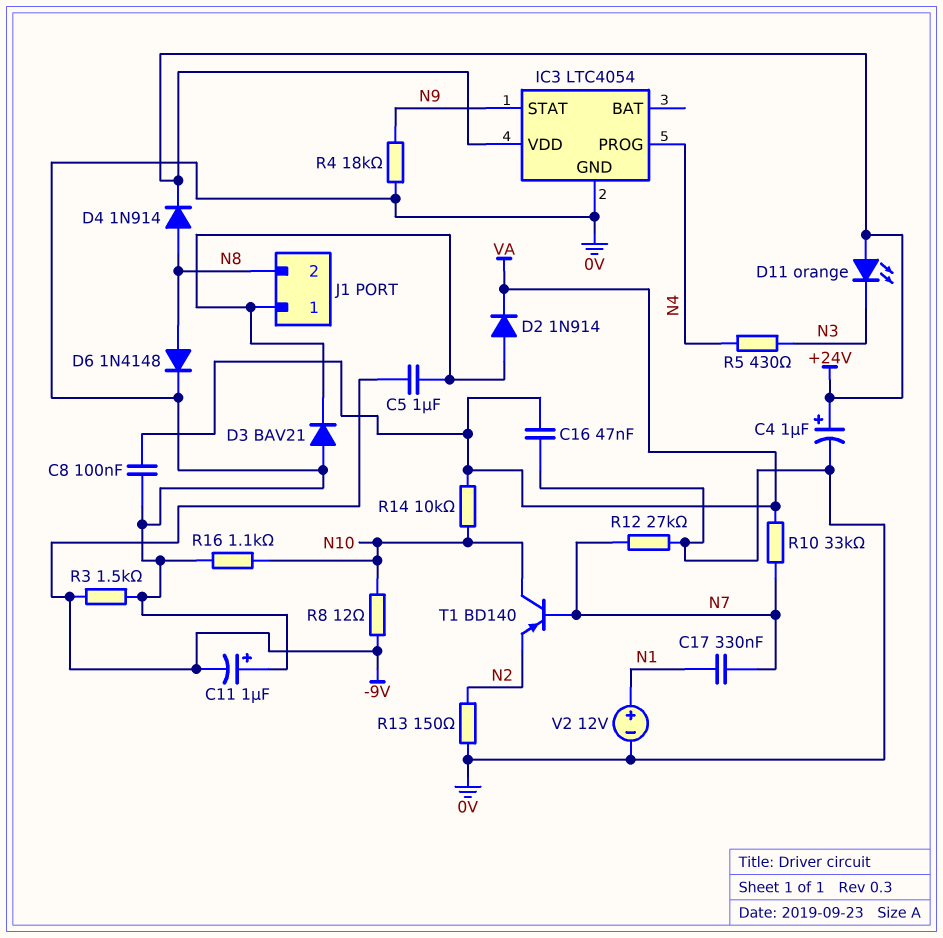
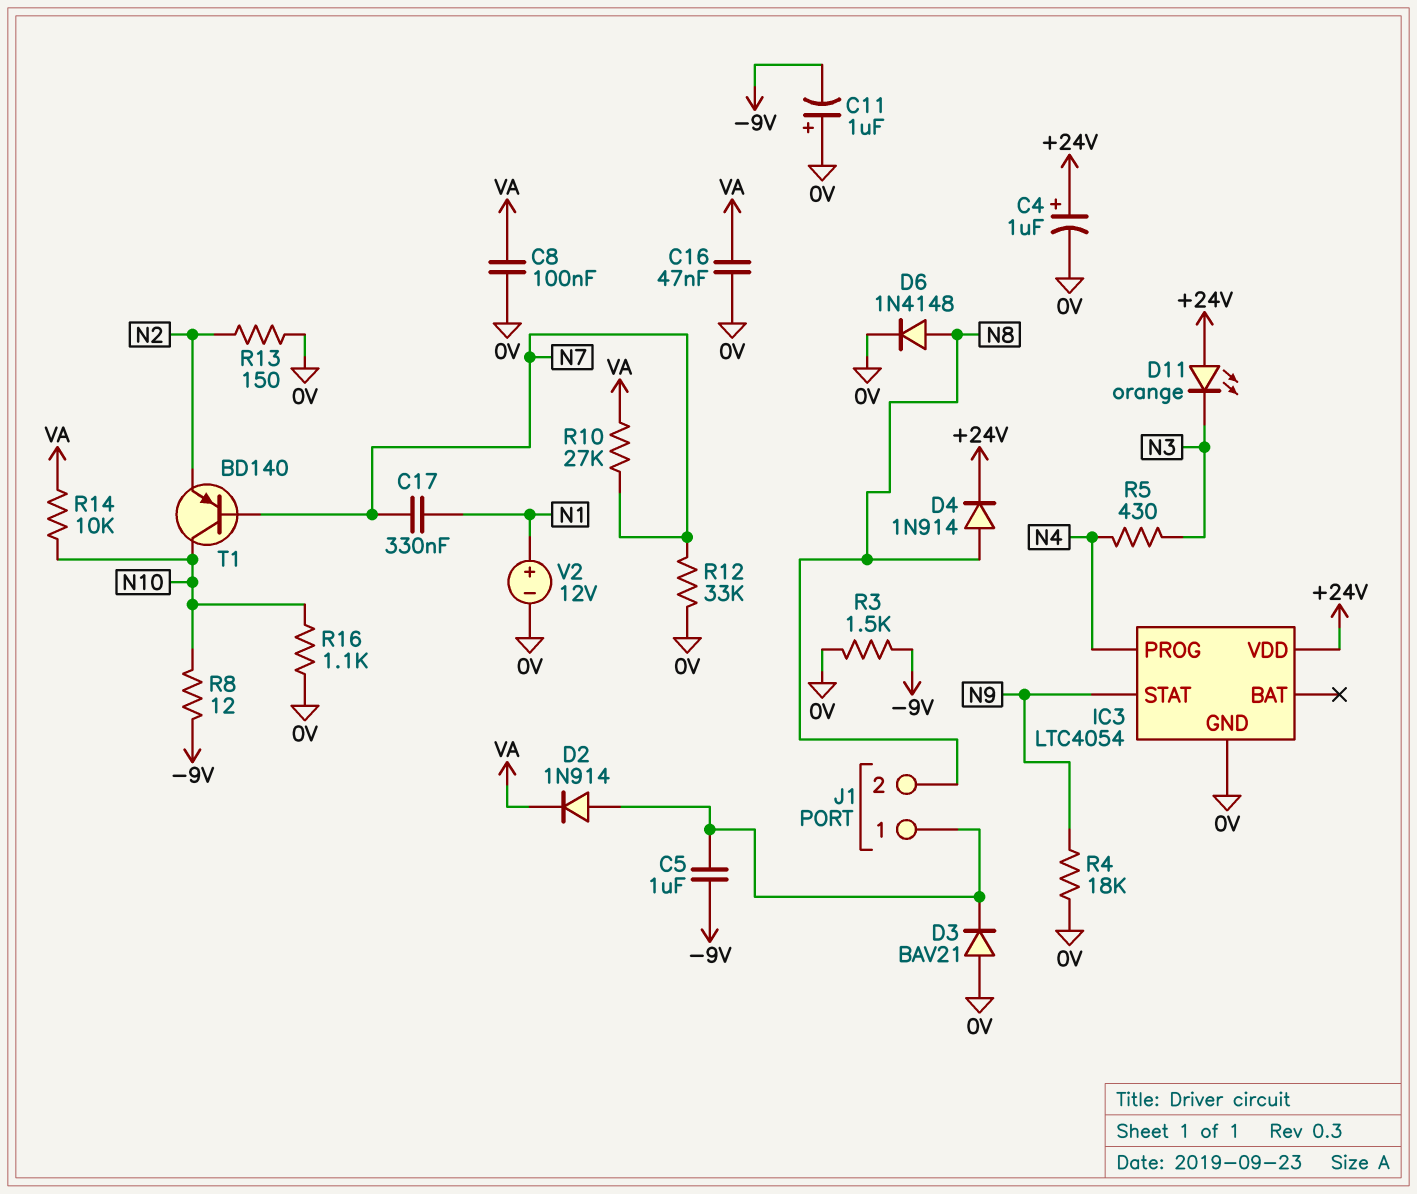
R10: 33k (N7, VA) -> 27k (N7, VA)
R12: 27k (0V, N7) -> 33k (0V, N7)

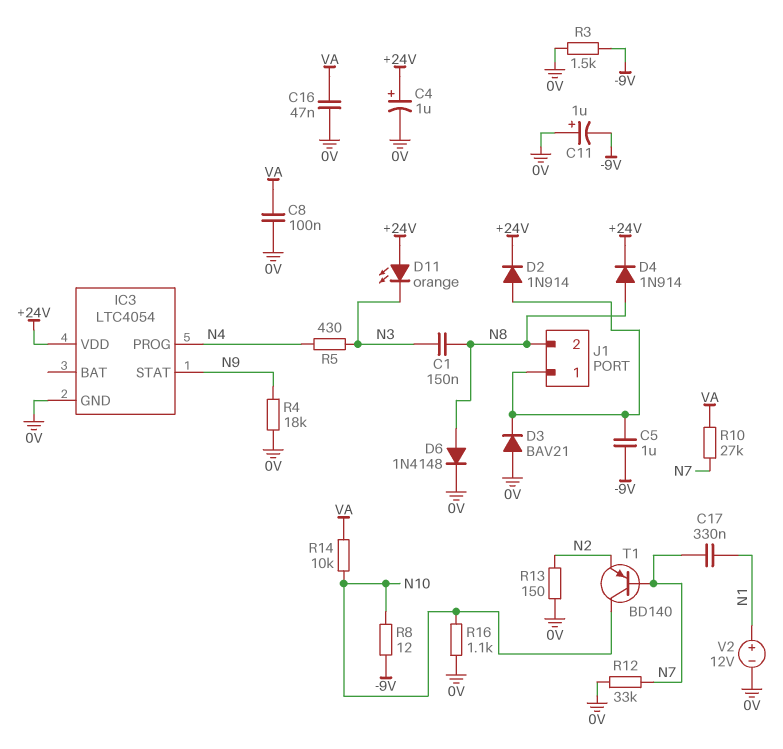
C1: none -> 150nF (N3, N8)
D2: diode 1N914 (A J1/1, K VA) -> diode 1N914 (A J1/1, K +24V)

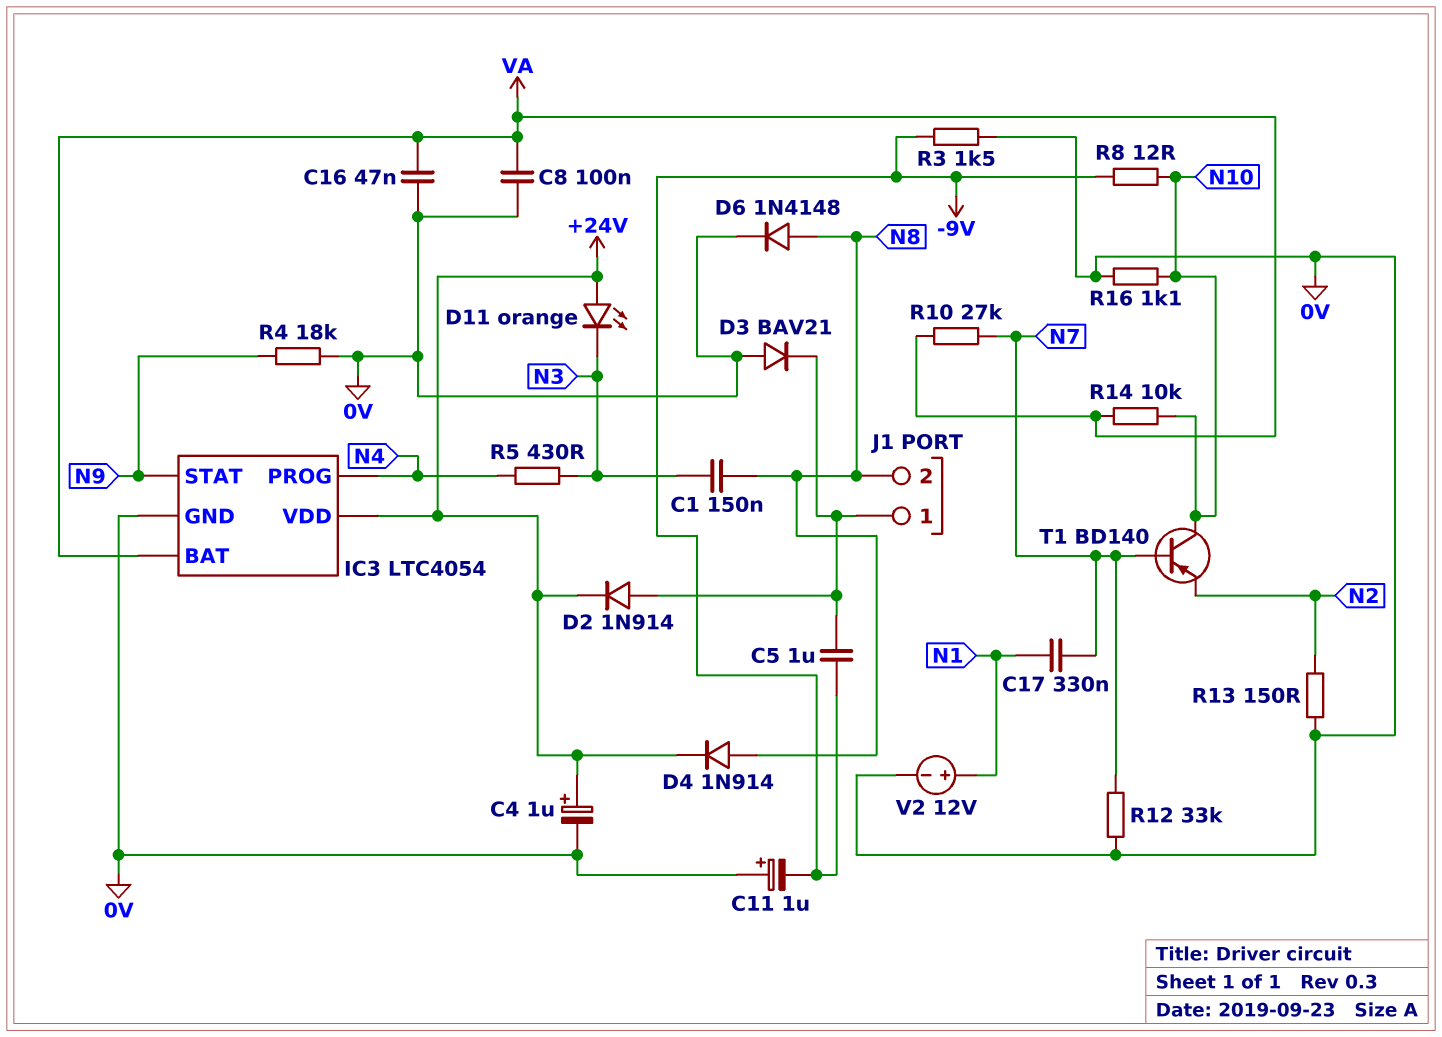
IC3 pin BAT: none -> VA

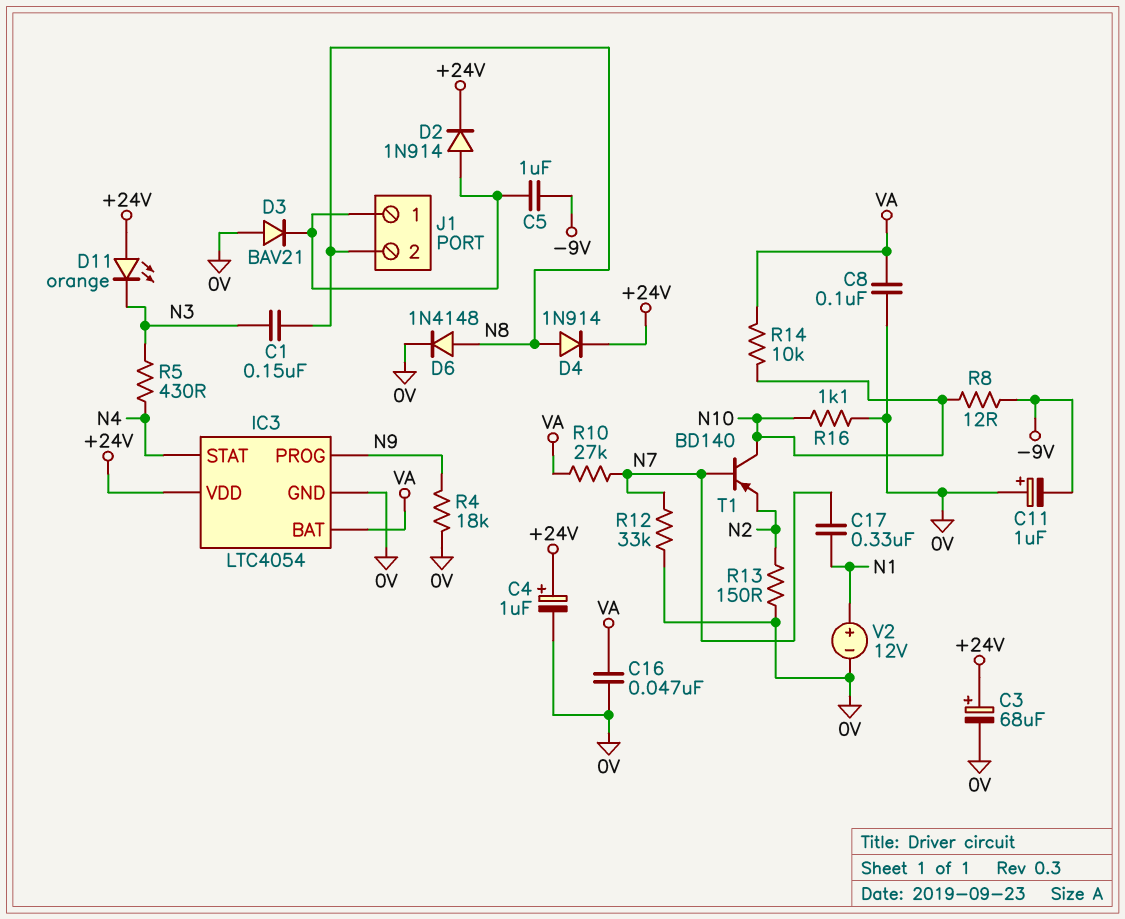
C3: none -> 68uF (plus +24V, minus 0V)
IC3 pin PROG: N4 -> N9
IC3 pin STAT: N9 -> N4
R3: 1.5k (-9V, 0V) -> none

